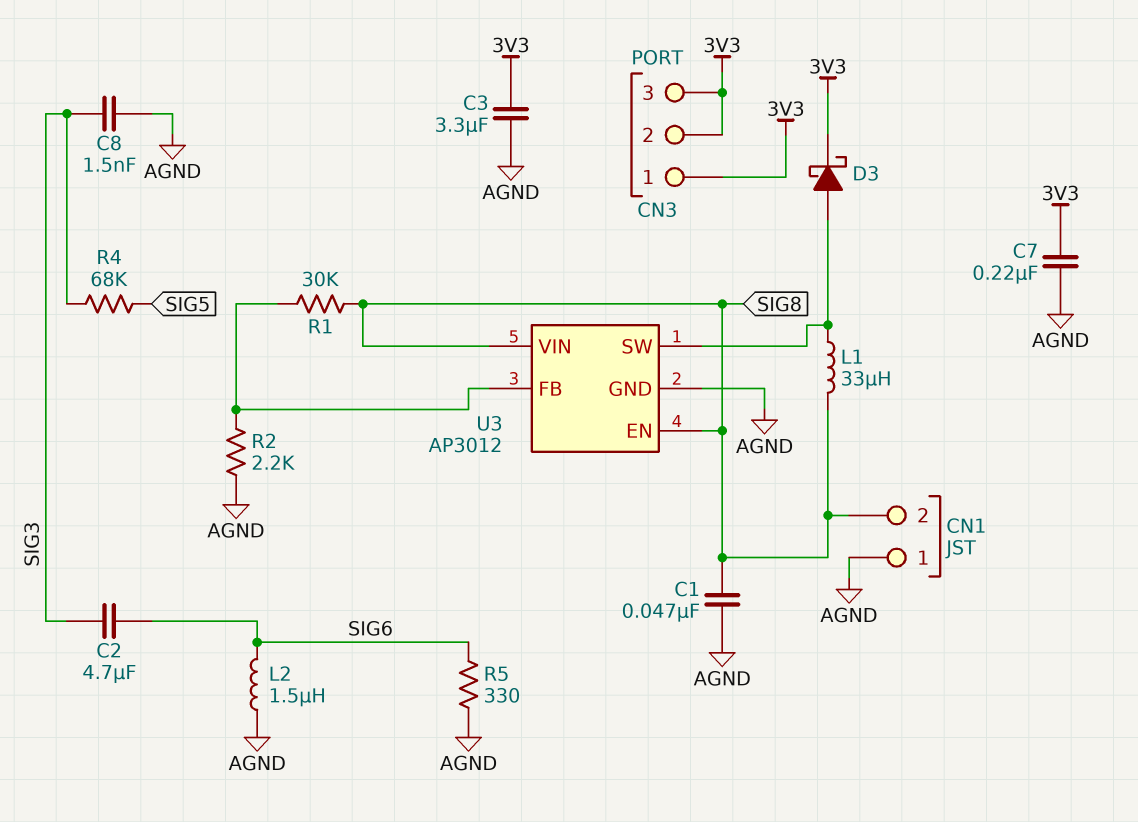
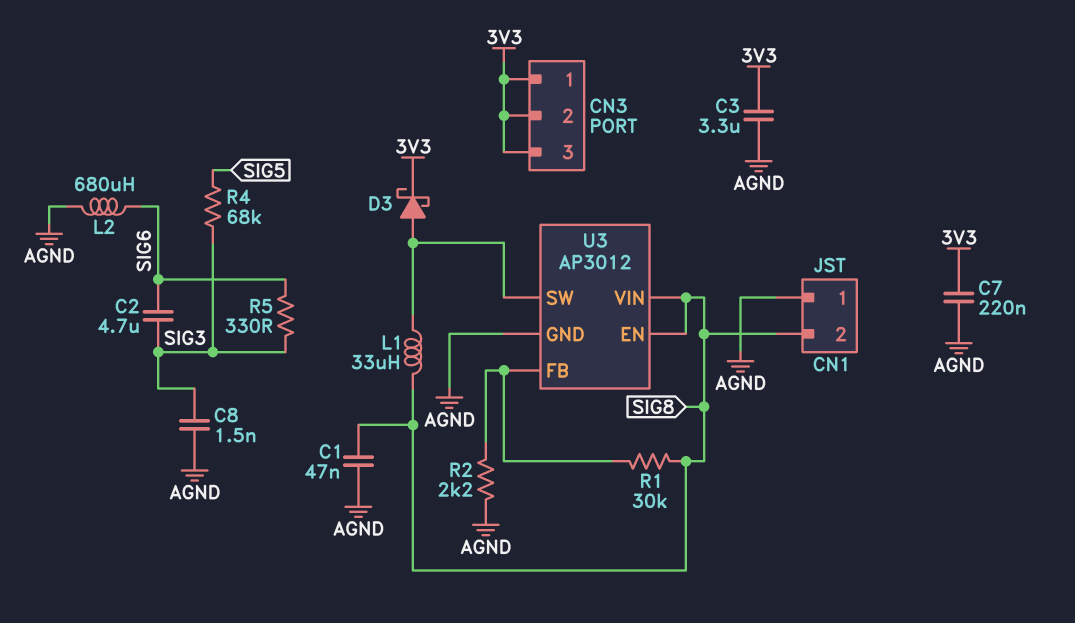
L2: 1.5uH (AGND, SIG6) -> 680uH (AGND, SIG6)
R5: 330 (AGND, SIG6) -> 330 (SIG3, SIG6)

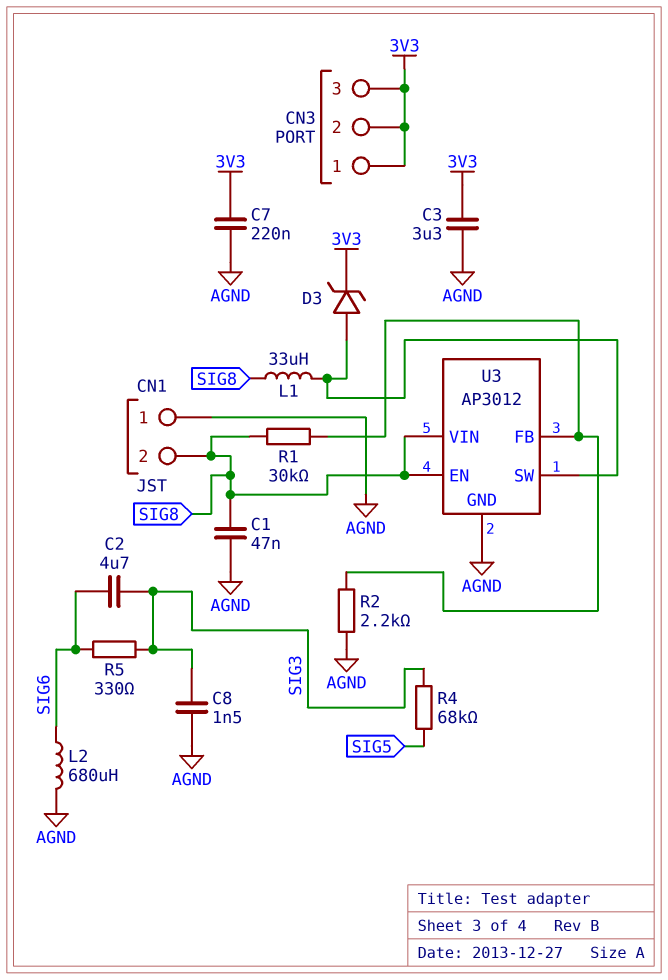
D3: schottky (A U3/SW, K 3V3) -> zener (A U3/SW, K 3V3)

